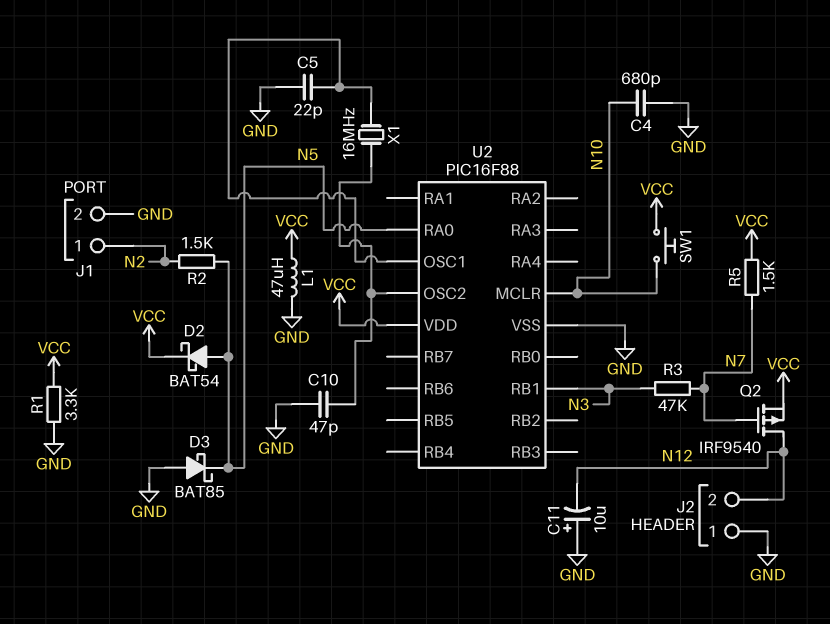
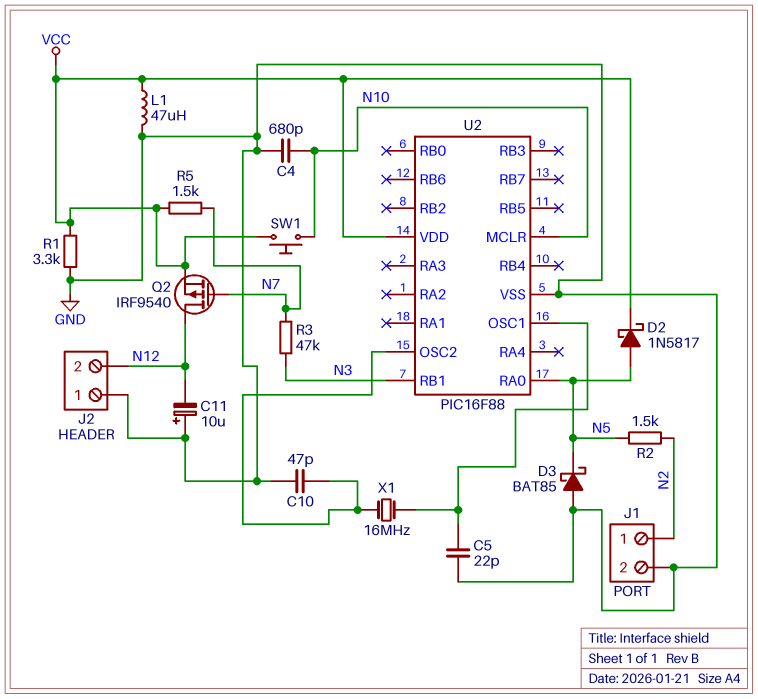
D2: schottky BAT54 (A N5, K VCC) -> schottky 1N5817 (A N5, K VCC)

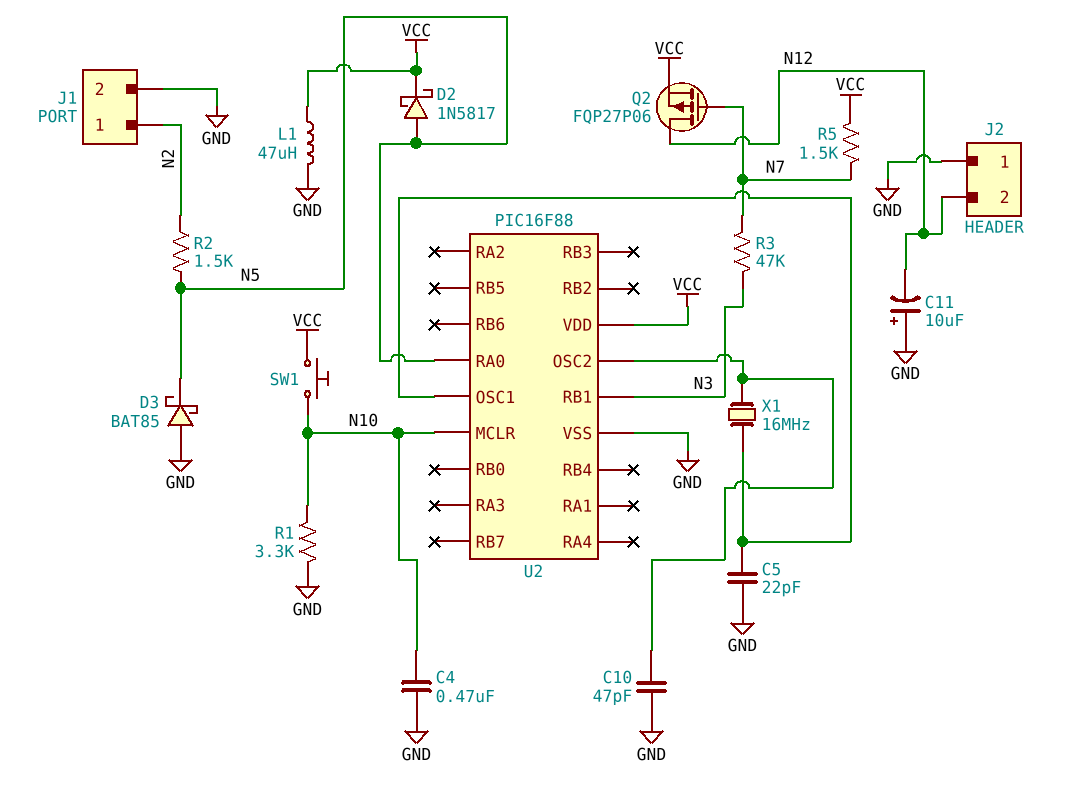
C4: 680pF (GND, N10) -> 470nF (GND, N10)
Q2: PMOS IRF9540 (G N7, D N12, S VCC) -> PMOS FQP27P06 (G N7, D N12, S VCC)
R1: 3.3k (GND, VCC) -> 3.3k (GND, N10)

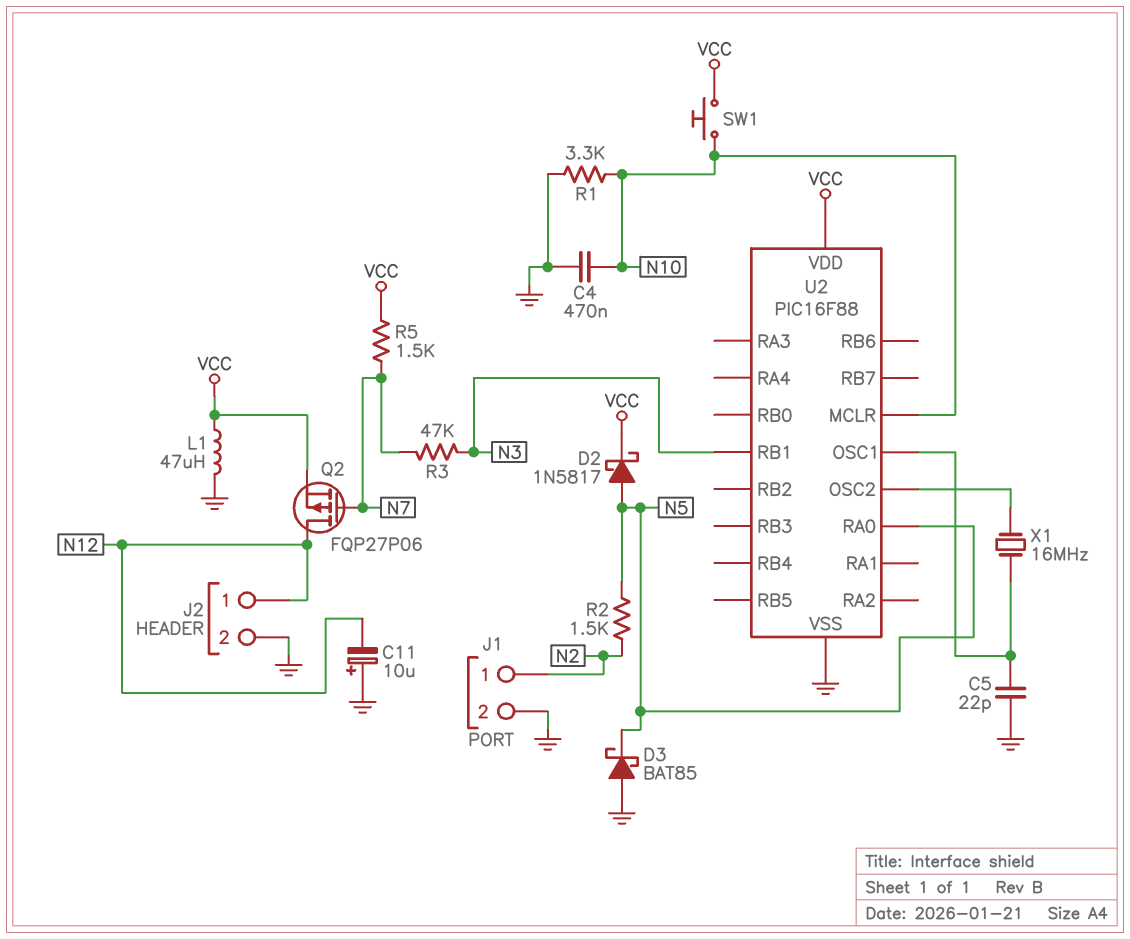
C10: 47pF (GND, U2/OSC2) -> none
J2 pin 1: GND -> N12
J2 pin 2: N12 -> GND

